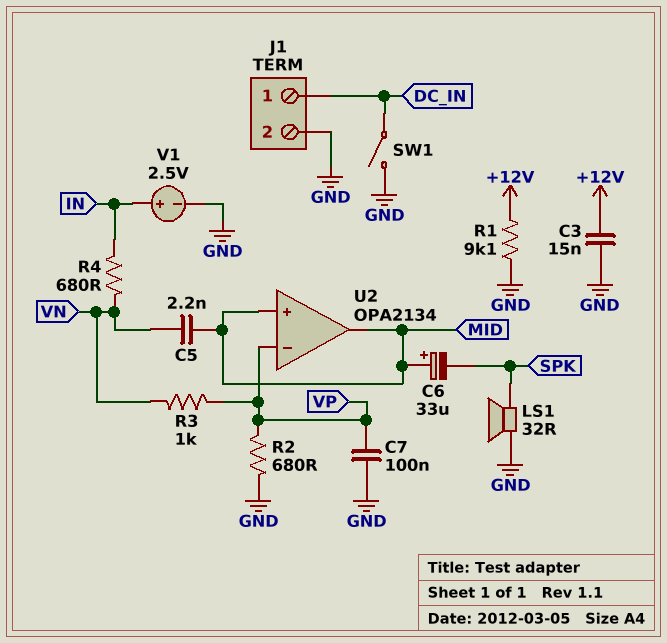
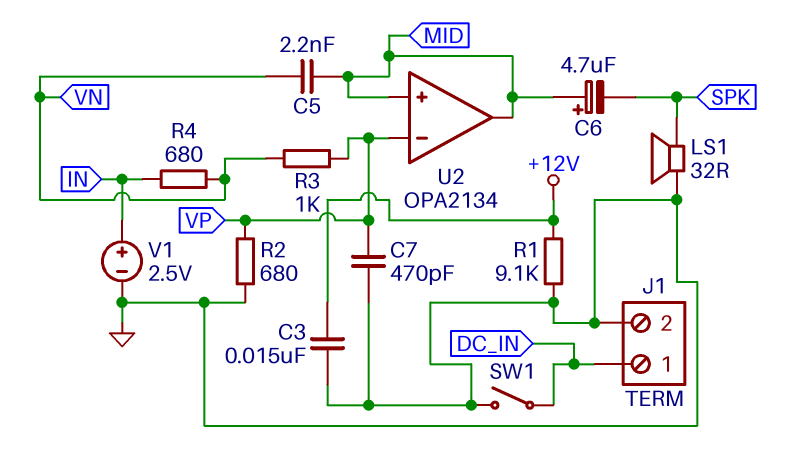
C6: 33uF (plus MID, minus SPK) -> 4.7uF (plus MID, minus SPK)
C7: 100nF (GND, VP) -> 470pF (GND, VP)

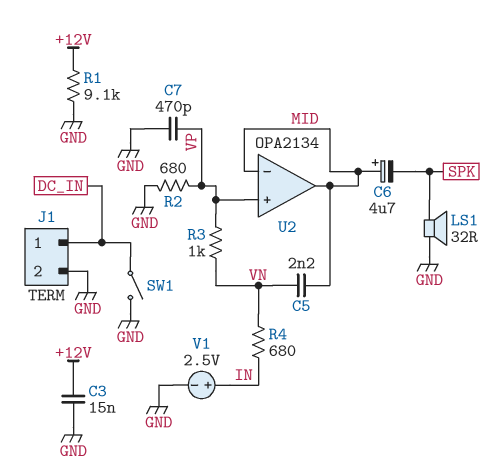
U2 pin in+: MID -> VP
U2 pin in-: VP -> MID

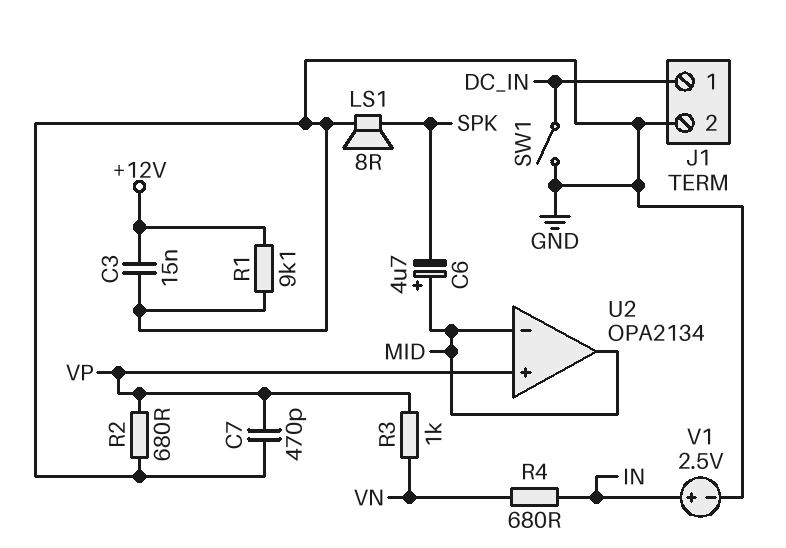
C5: 2.2nF (MID, VN) -> none
LS1: speaker 32R (GND, SPK) -> speaker 8R (GND, SPK)

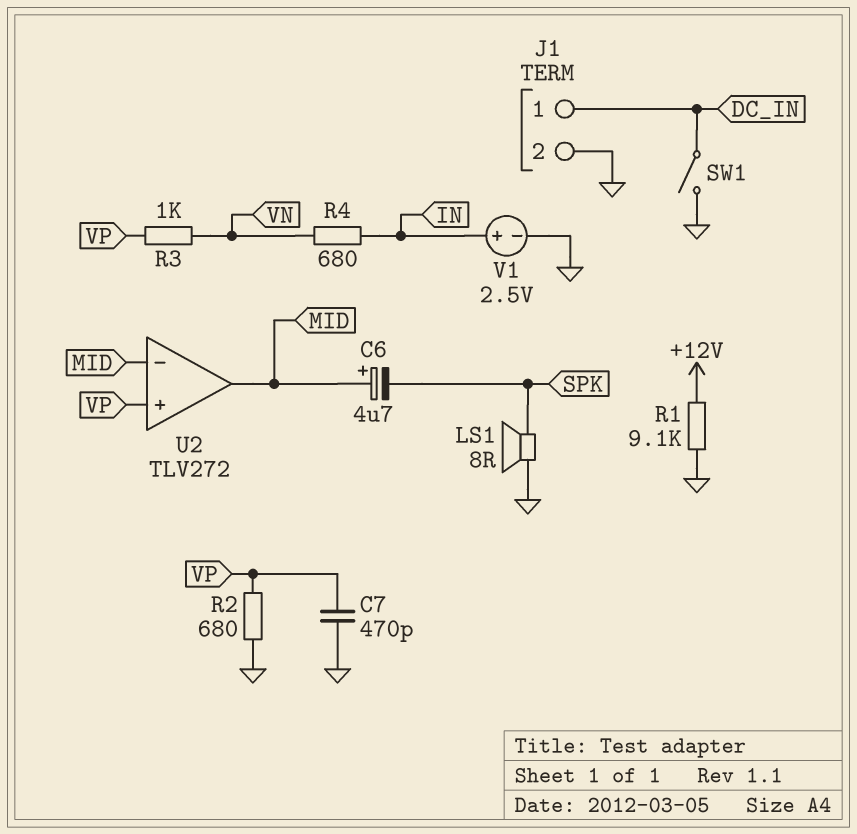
C3: 15nF (+12V, GND) -> none
U2: OPA2134 -> TLV272

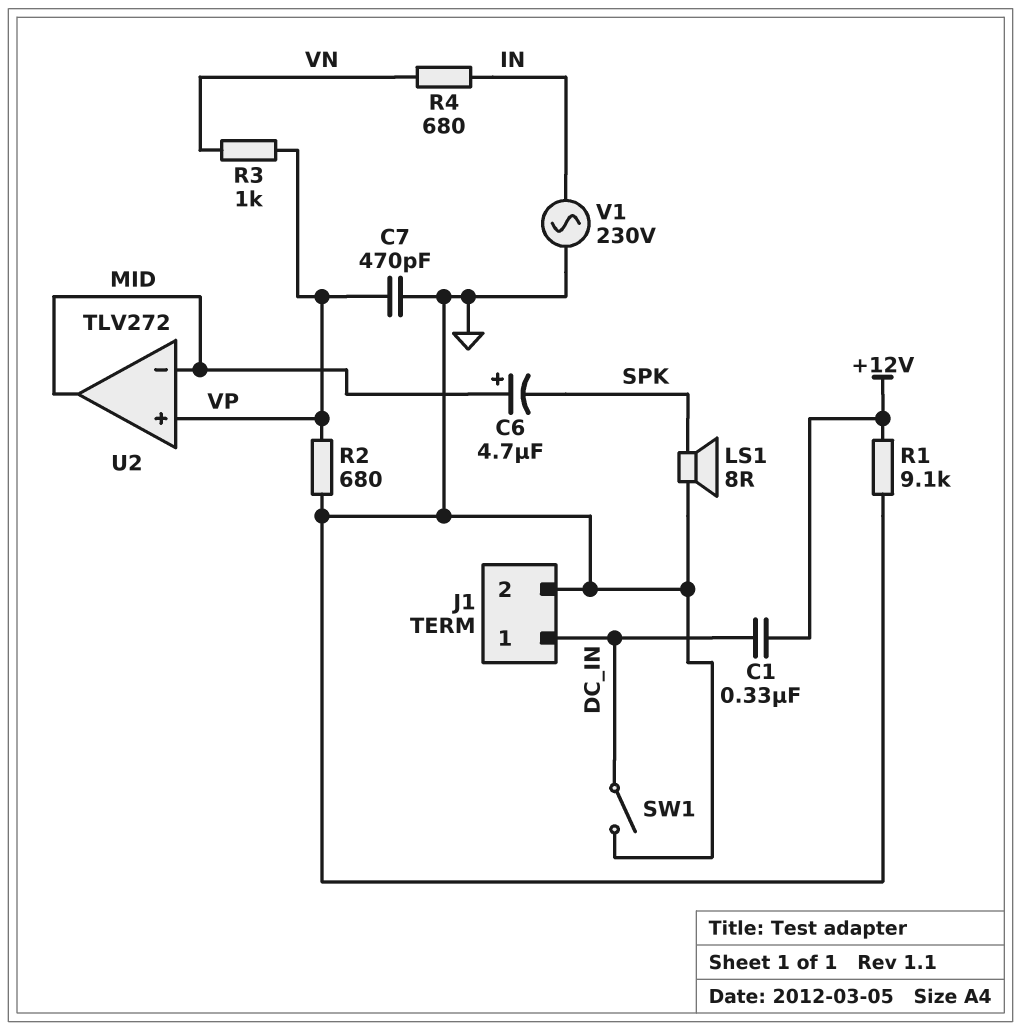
C1: none -> 330nF (+12V, DC_IN)
V1: 2.5V (plus IN, minus GND) -> AC 230V (GND, IN)

